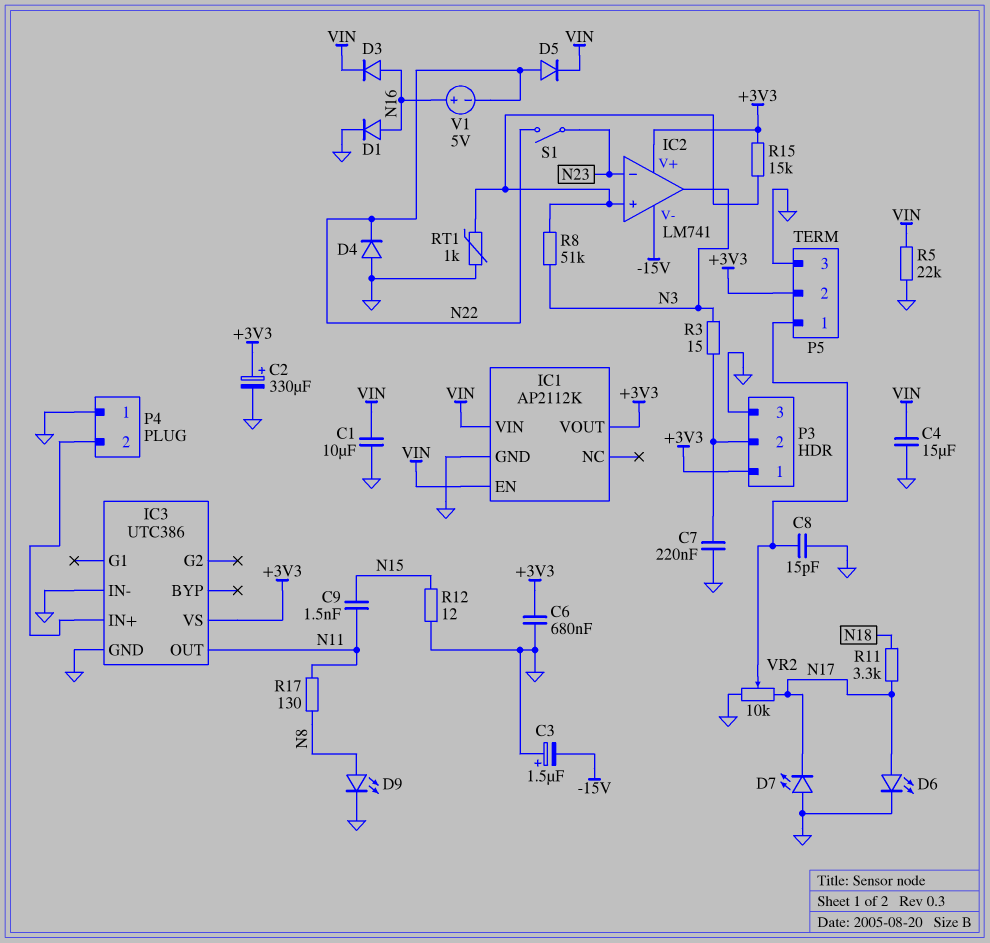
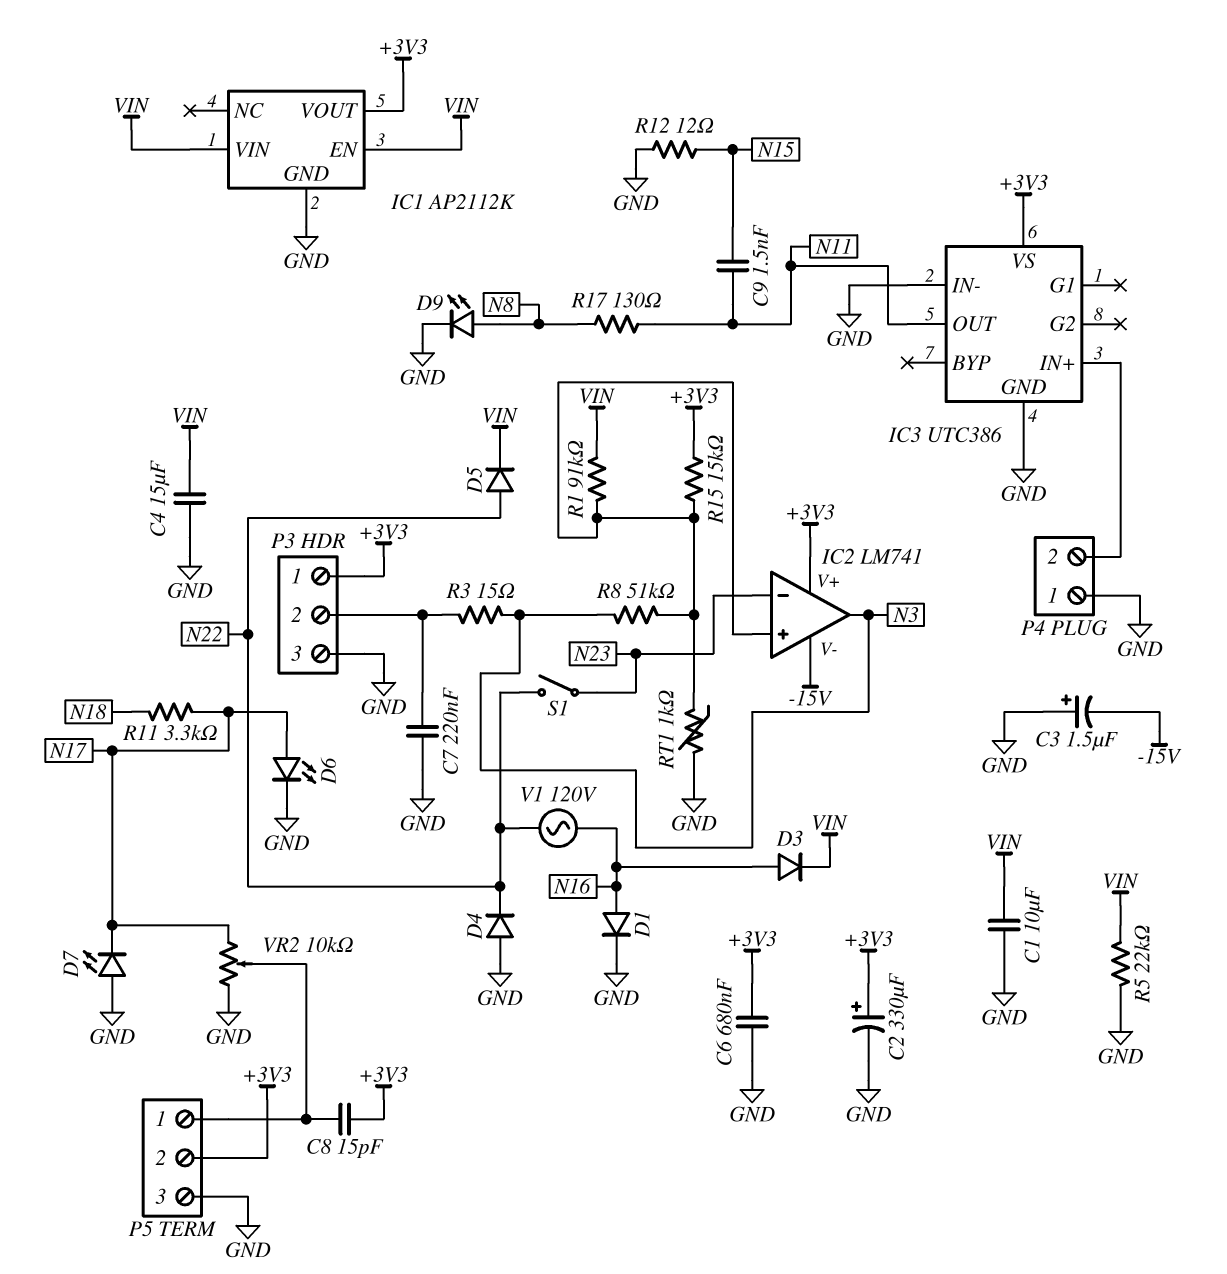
C8: 15pF (GND, P5/1) -> 15pF (+3V3, P5/1)
R1: none -> 91k (IC2/in+, VIN)
V1: 5V (plus N16, minus N22) -> AC 120V (N16, N22)

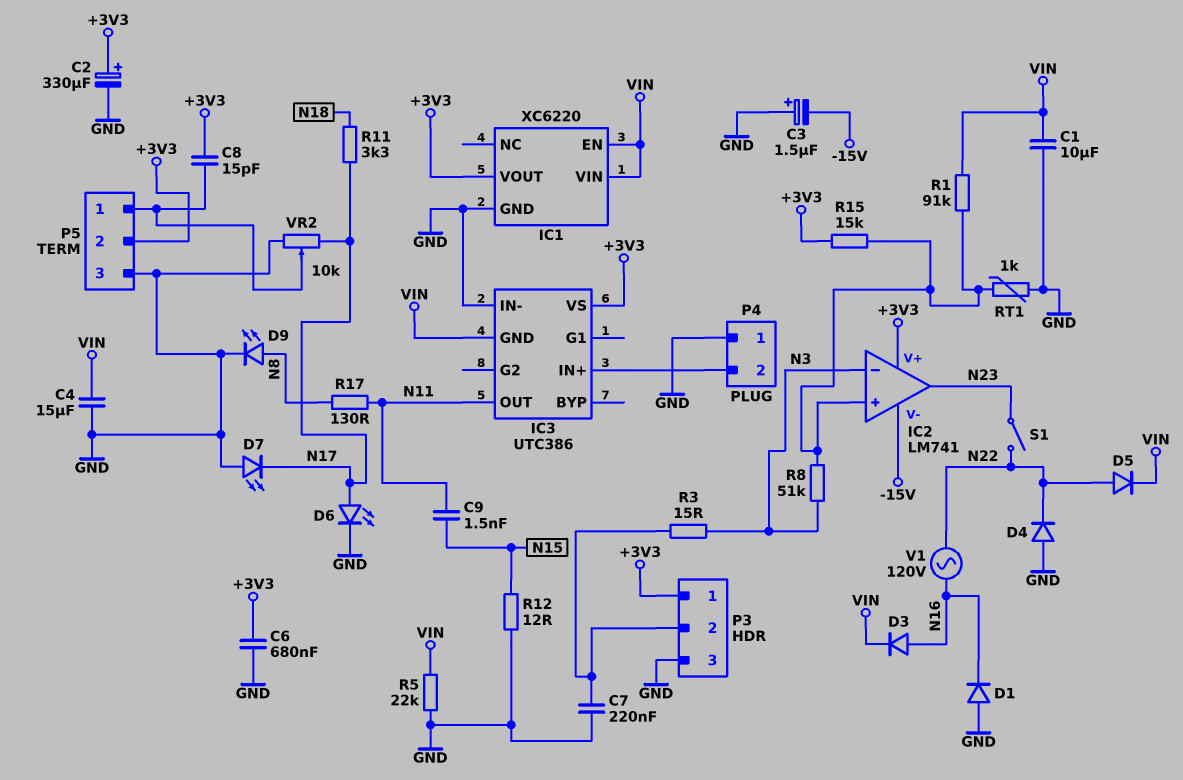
D1: diode (A N16, K GND) -> diode (A GND, K N16)
IC1: AP2112K -> XC6220
IC2 pin in-: N23 -> N3
IC2 pin out: N3 -> N23
IC3 pin GND: GND -> VIN

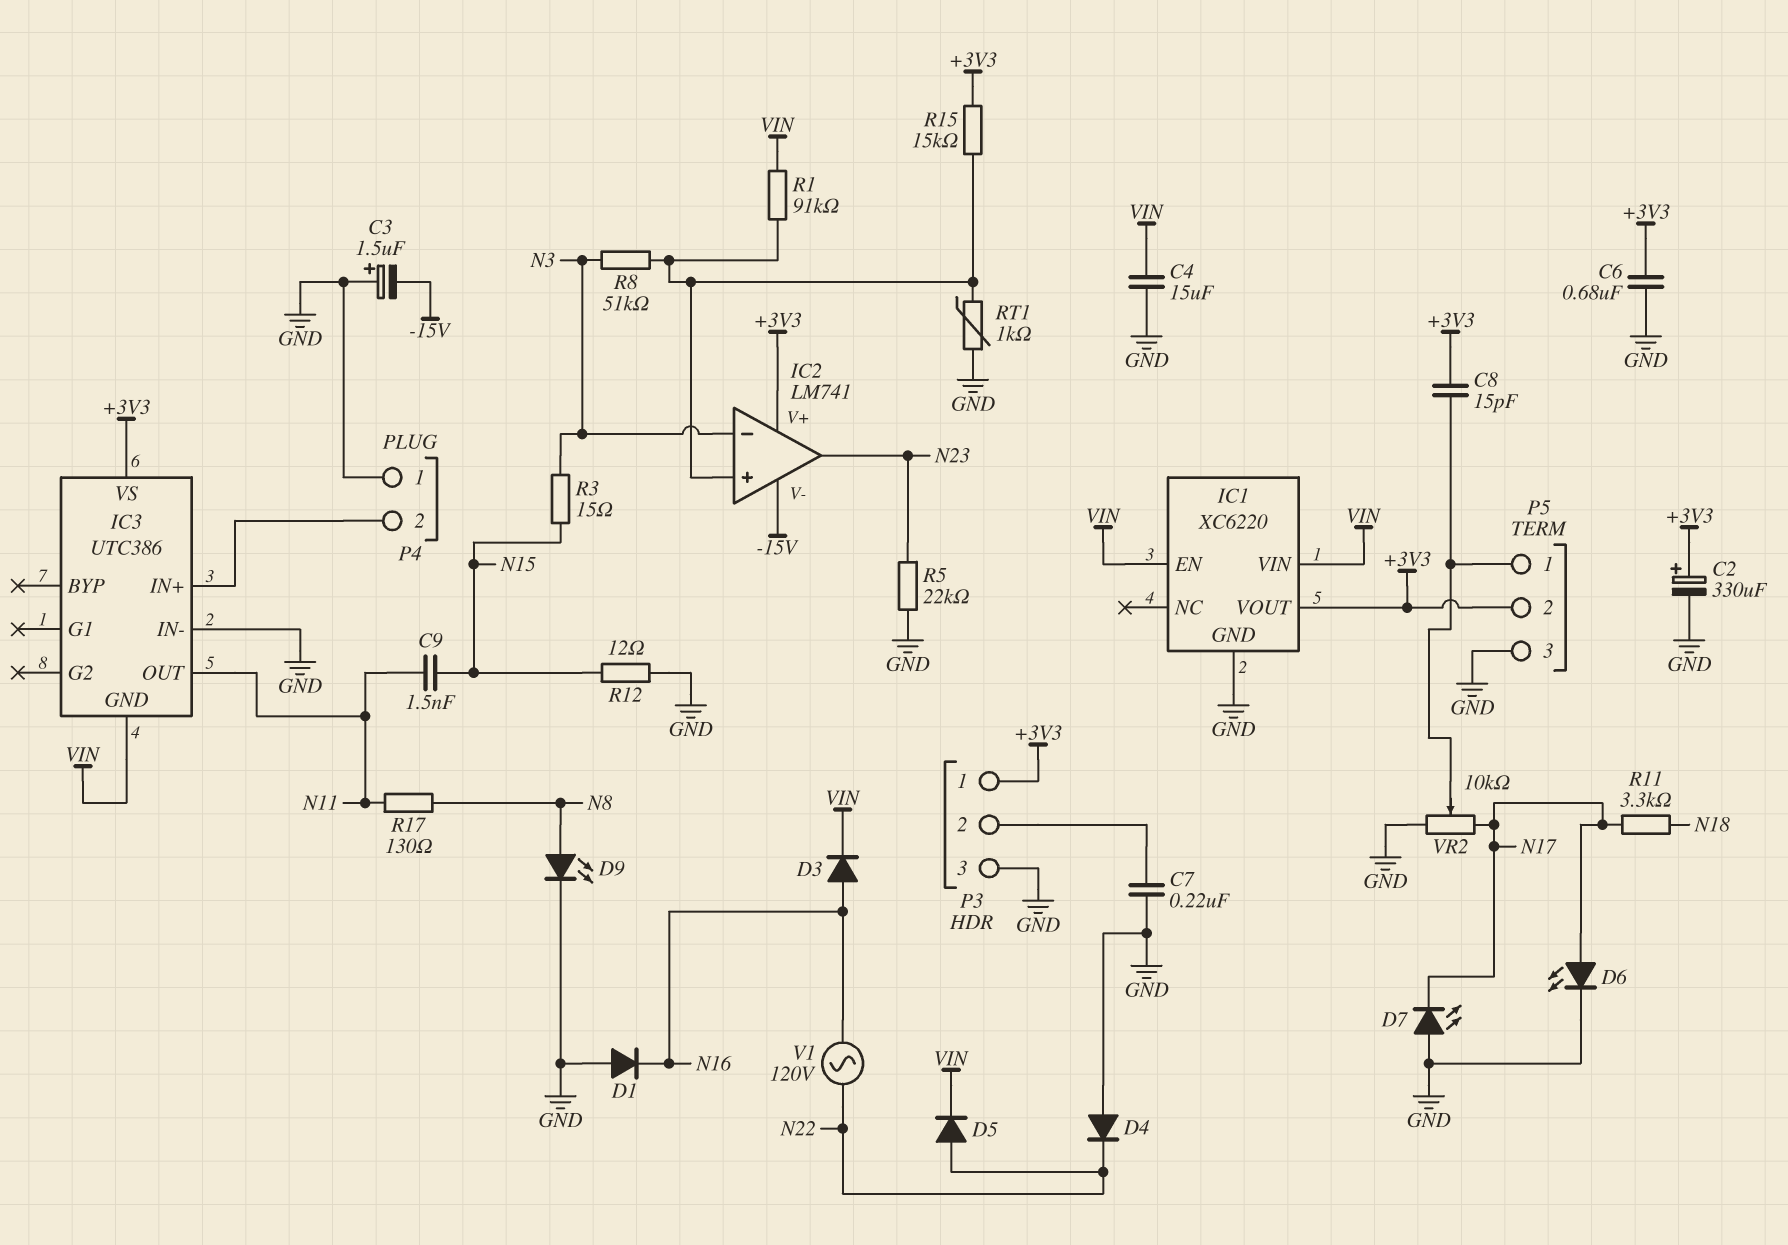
C1: 10uF (GND, VIN) -> none
R3: 15 (N3, P3/2) -> 15 (N3, N15)
R5: 22k (GND, VIN) -> 22k (GND, N23)
S1: switch (N22, N23) -> none

